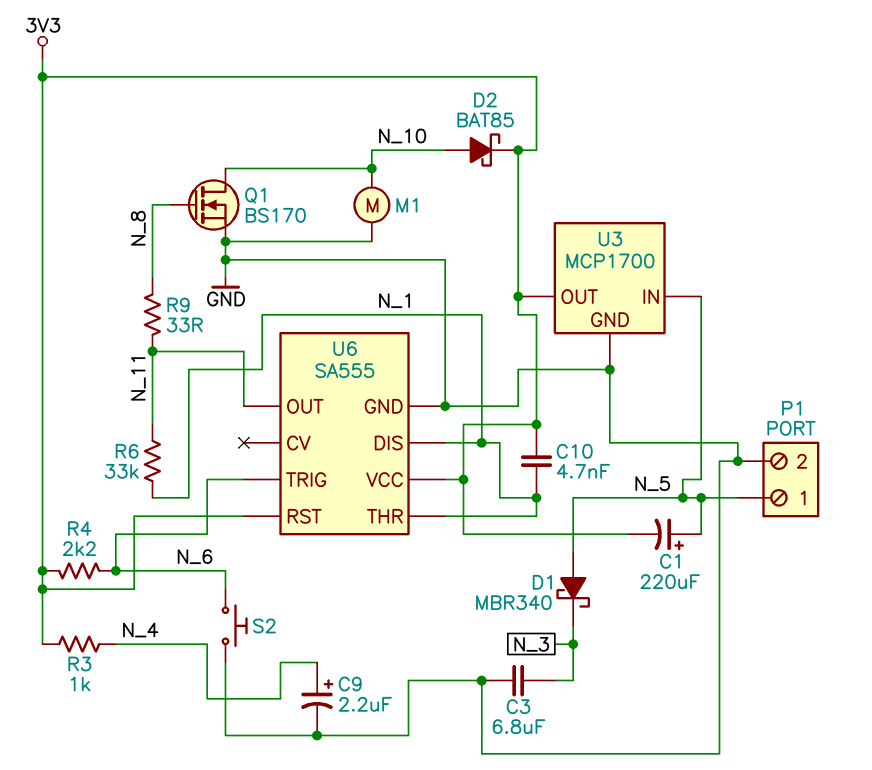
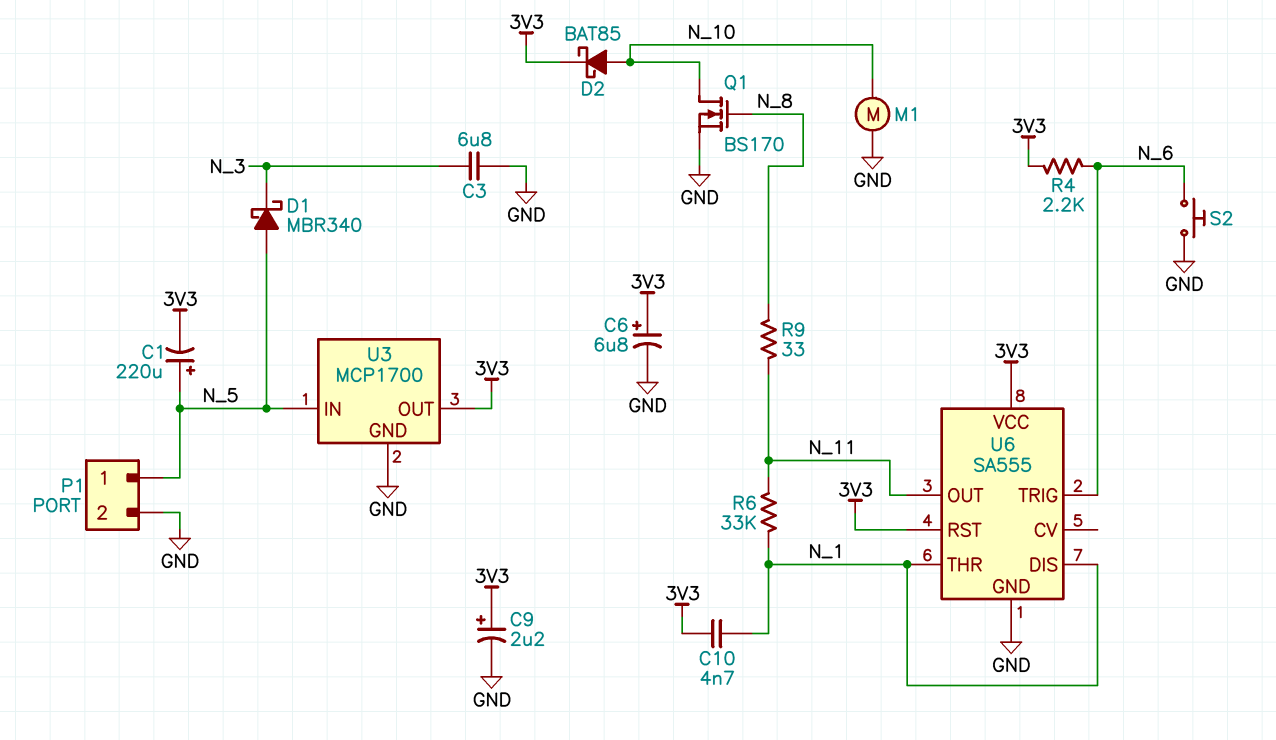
C6: none -> 6.8uF (plus 3V3, minus GND)
C9: 2.2uF (plus N_4, minus GND) -> 2.2uF (plus 3V3, minus GND)
R3: 1k (3V3, N_4) -> none

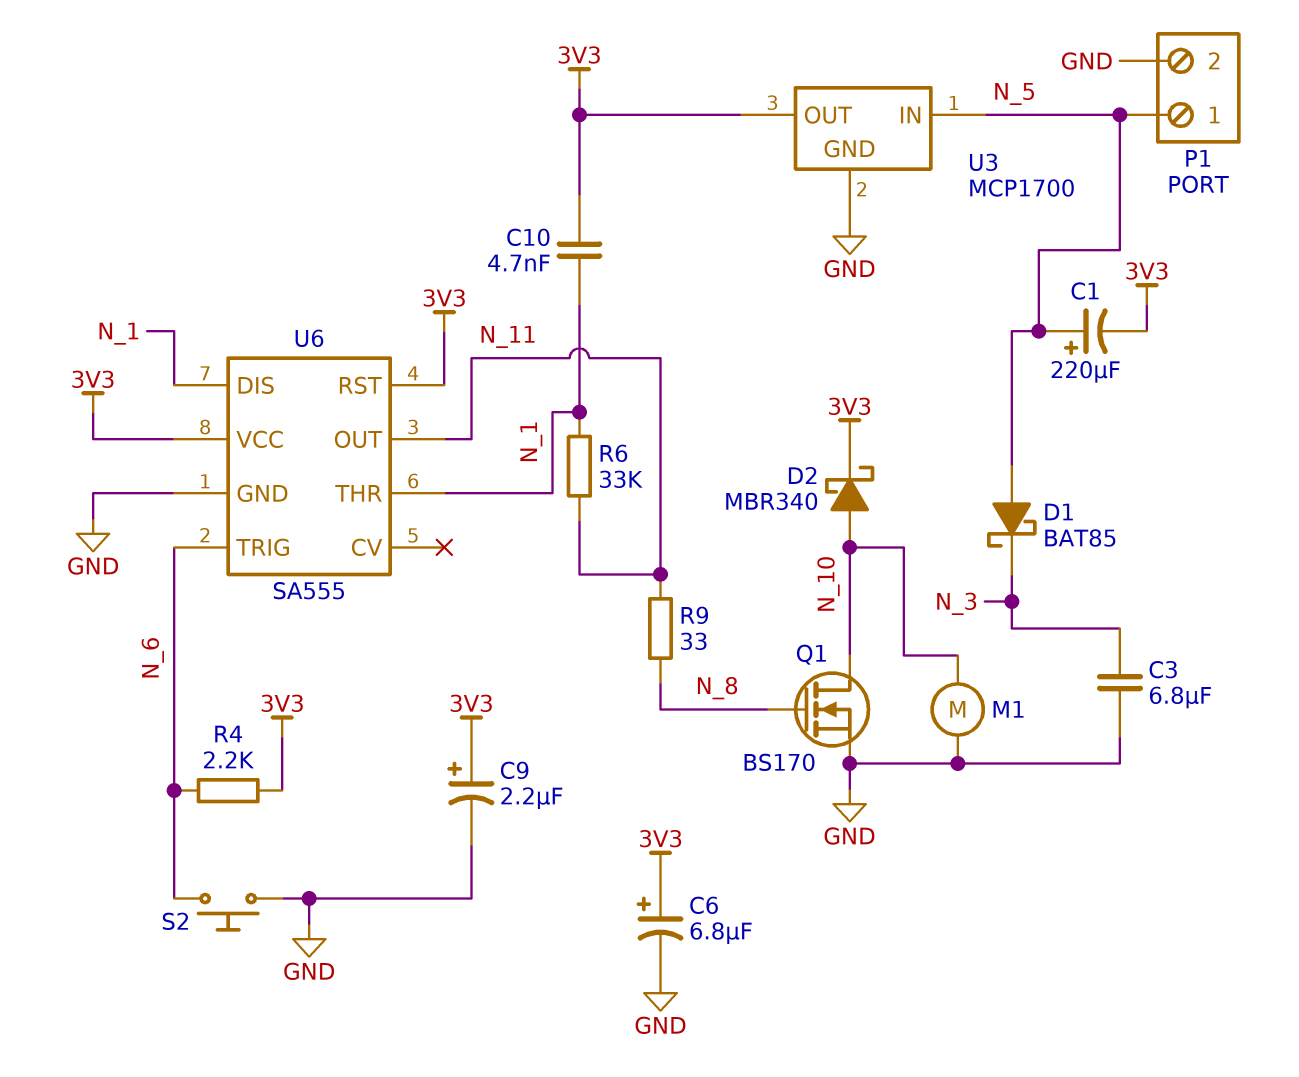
D1: schottky MBR340 (A N_5, K N_3) -> schottky BAT85 (A N_5, K N_3)
D2: schottky BAT85 (A N_10, K 3V3) -> schottky MBR340 (A N_10, K 3V3)

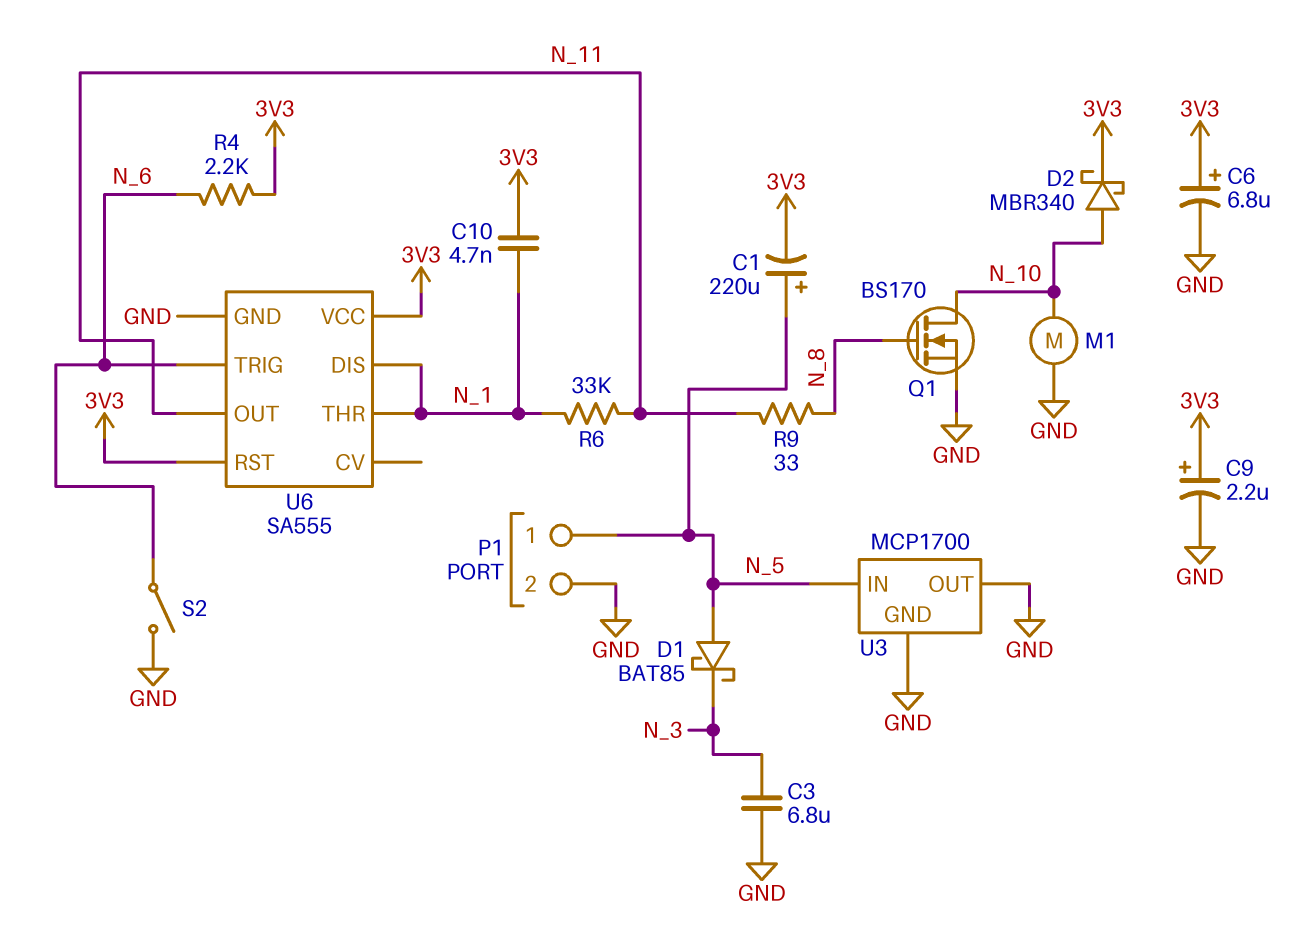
S2: button (GND, N_6) -> switch (GND, N_6)
U3 pin OUT: 3V3 -> GND

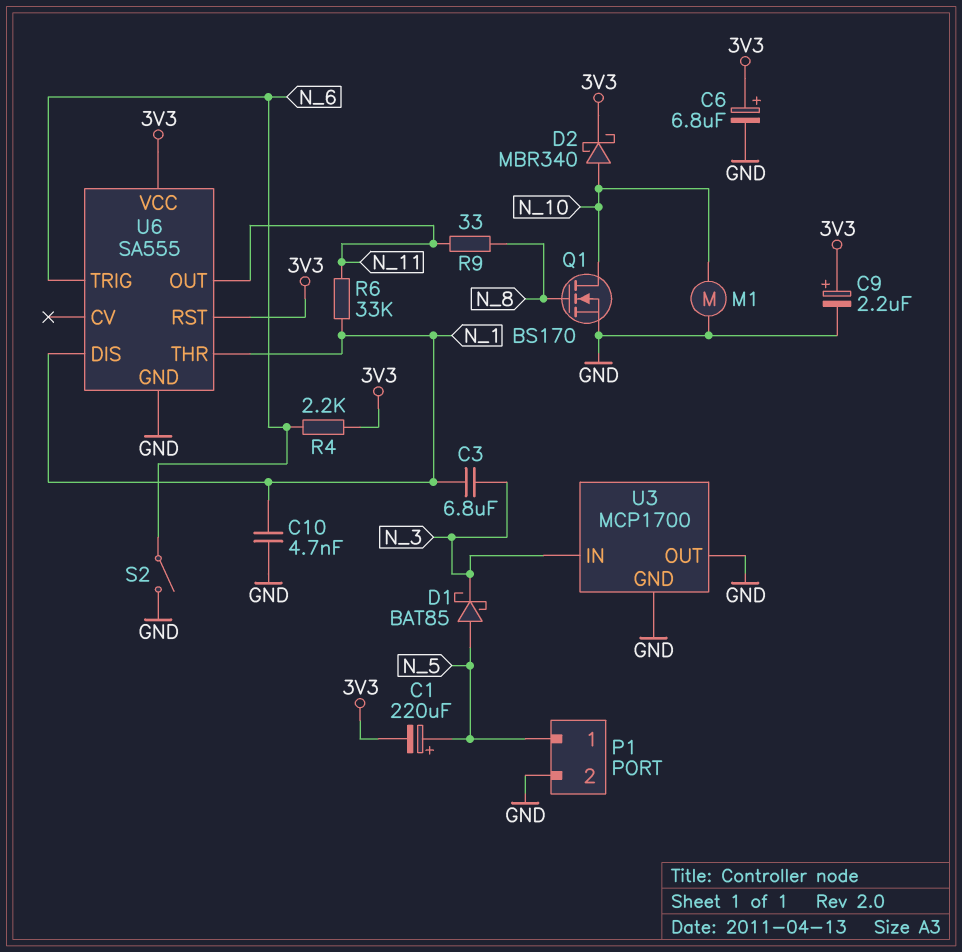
C3: 6.8uF (GND, N_3) -> 6.8uF (N_1, N_3)
C10: 4.7nF (3V3, N_1) -> 4.7nF (GND, N_1)
U3 pin IN: N_5 -> N_3

